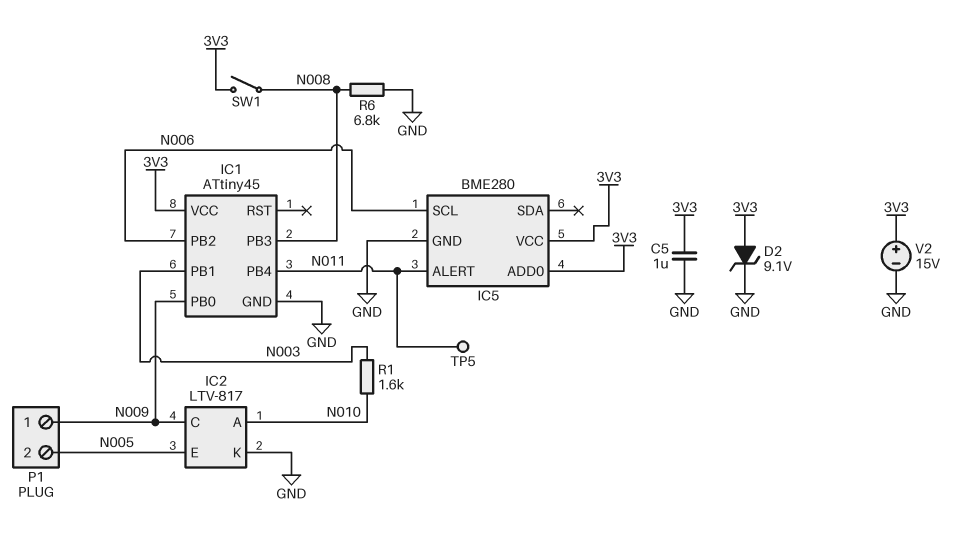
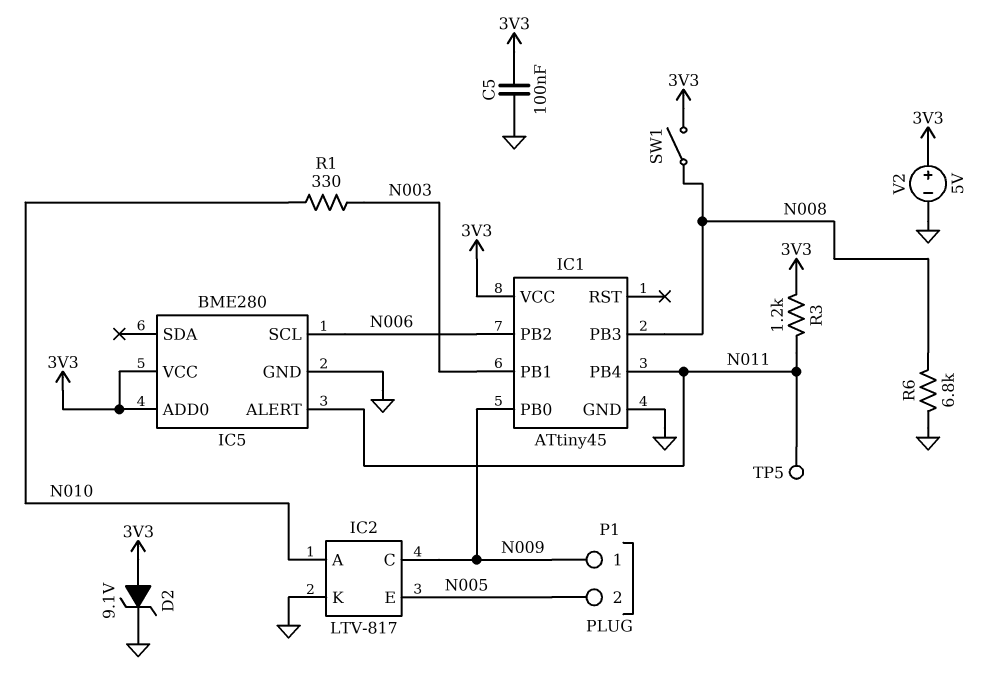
C5: 1uF (3V3, GND) -> 100nF (3V3, GND)
R1: 1.6k (N003, N010) -> 330 (N003, N010)
R3: none -> 1.2k (3V3, N011)
V2: 15V (plus 3V3, minus GND) -> 5V (plus 3V3, minus GND)

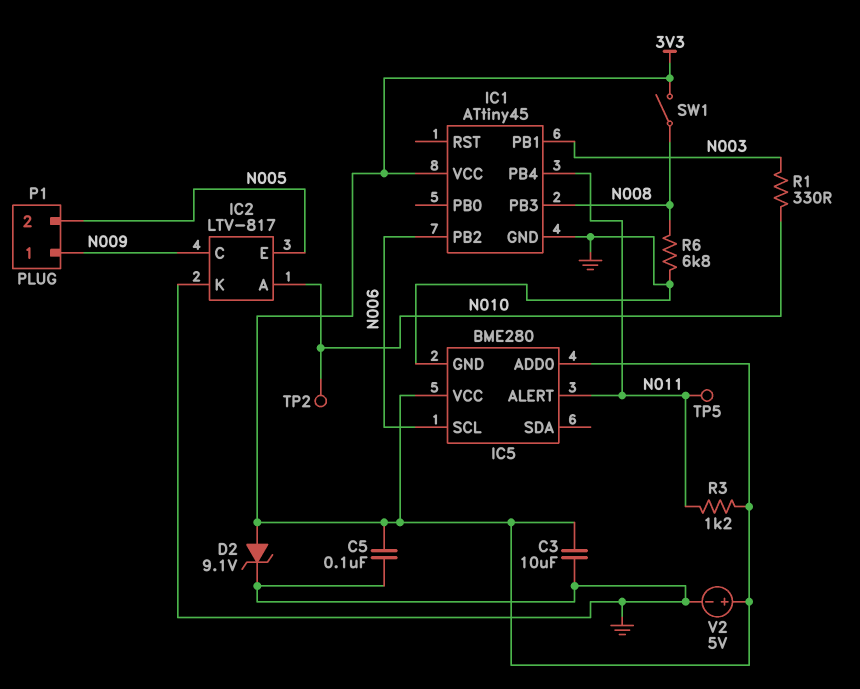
C3: none -> 10uF (3V3, GND)
IC1 pin PB0: N009 -> none
TP2: none -> test point (N010)

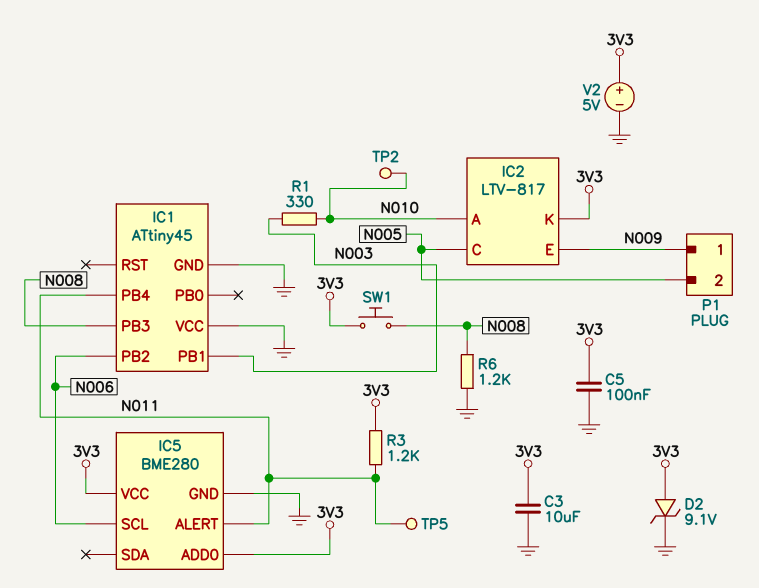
IC1 pin VCC: 3V3 -> GND
IC2 pin C: N009 -> N005
IC2 pin E: N005 -> N009
IC2 pin K: GND -> 3V3
R6: 6.8k (GND, N008) -> 1.2k (GND, N008)
SW1: switch (3V3, N008) -> button (3V3, N008)

